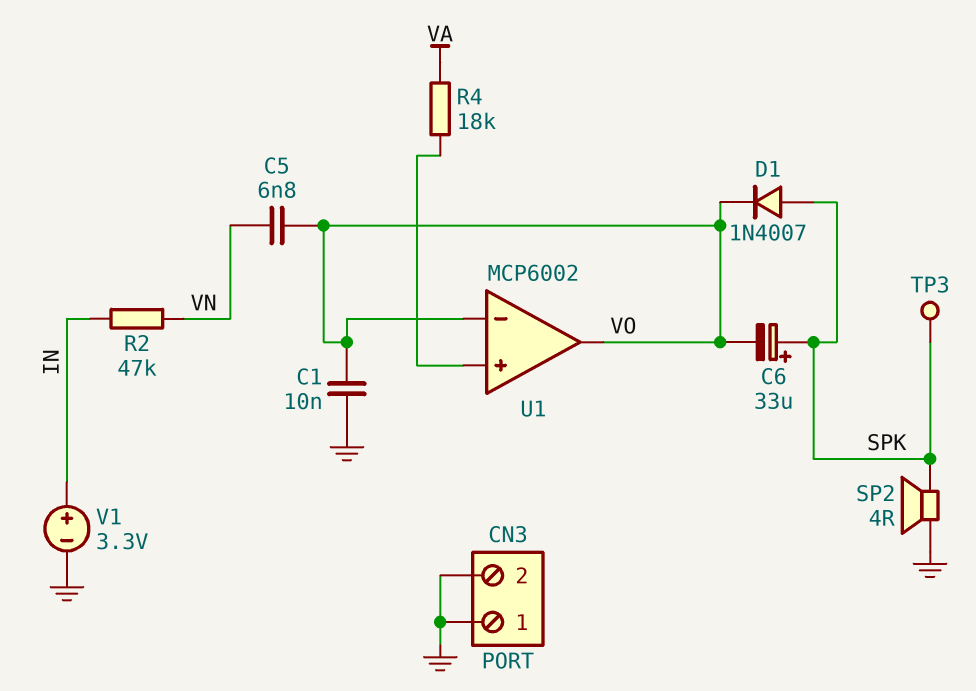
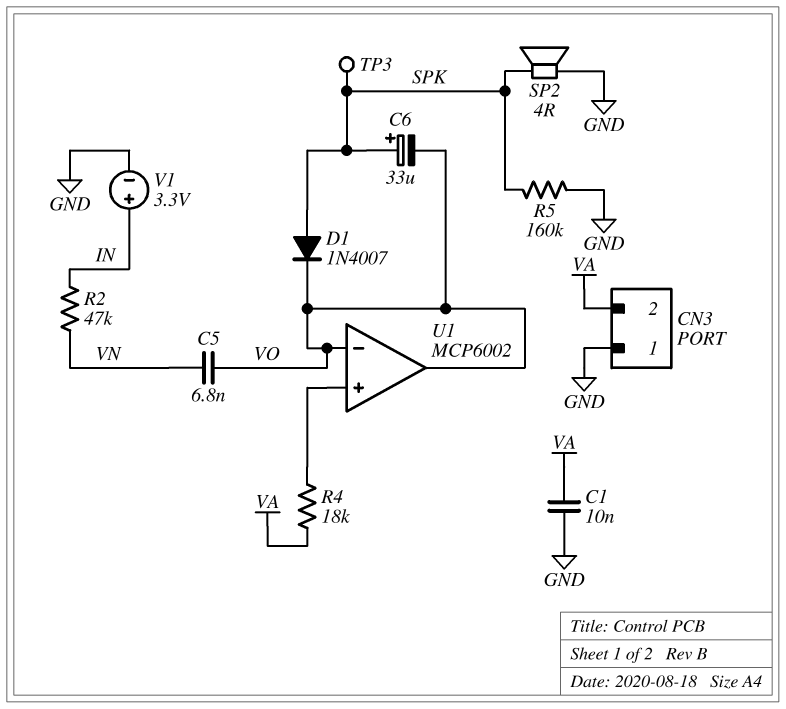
C1: 10nF (GND, VO) -> 10nF (GND, VA)
CN3 pin 2: GND -> VA
R5: none -> 160k (GND, SPK)

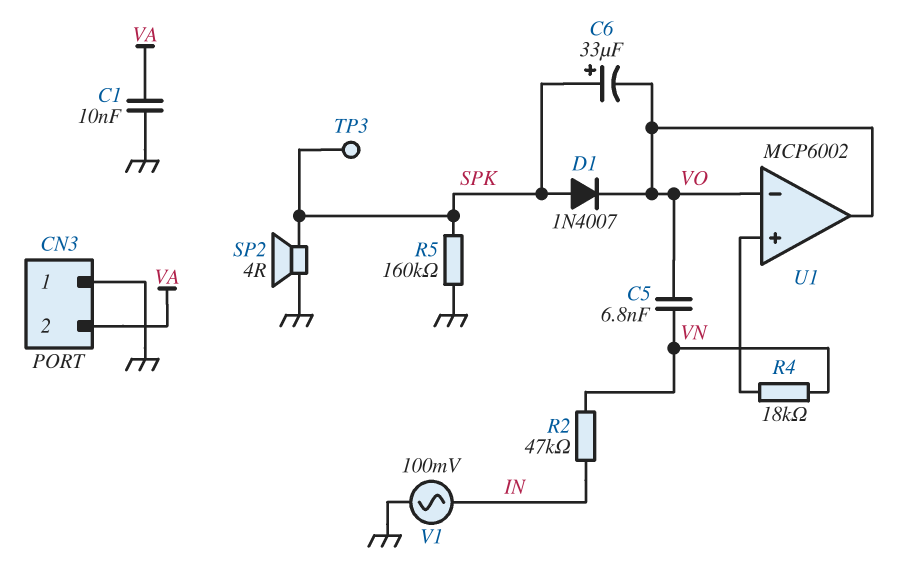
R4: 18k (U1/in+, VA) -> 18k (U1/in+, VN)
V1: 3.3V (plus IN, minus GND) -> AC 100mV (GND, IN)

